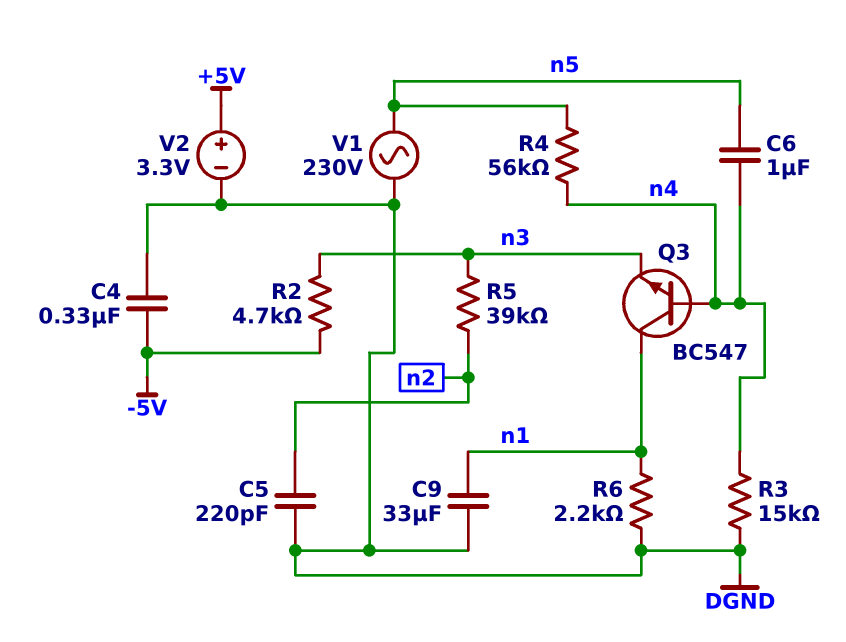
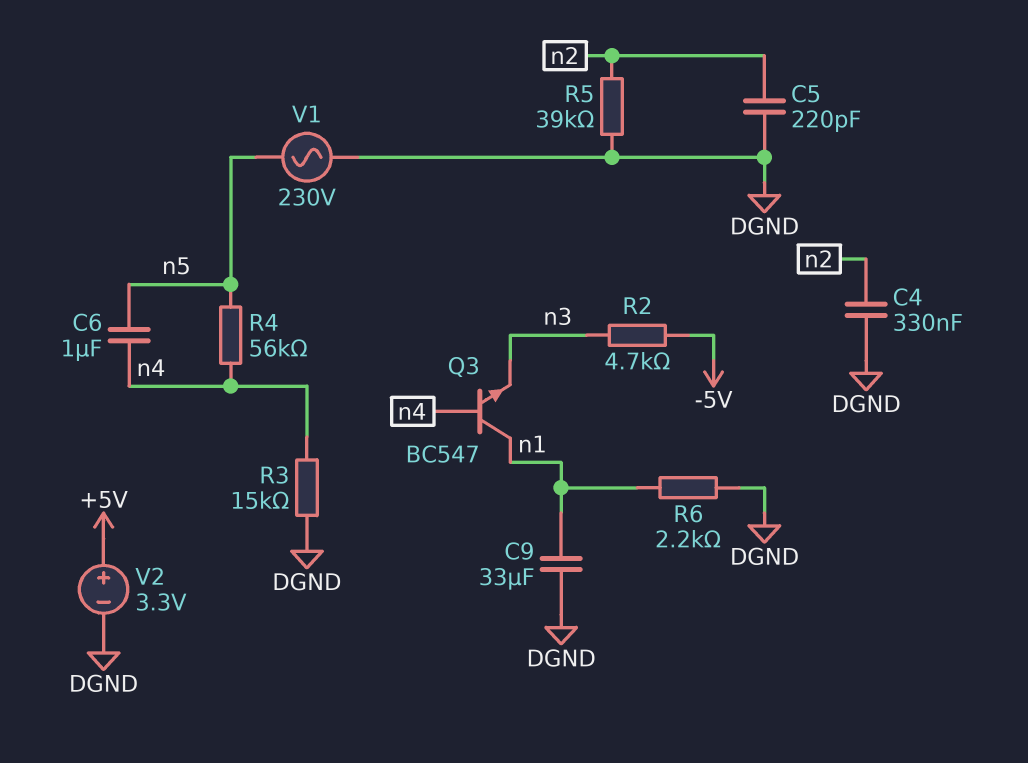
C4: 330nF (-5V, DGND) -> 330nF (DGND, n2)
R5: 39k (n2, n3) -> 39k (DGND, n2)

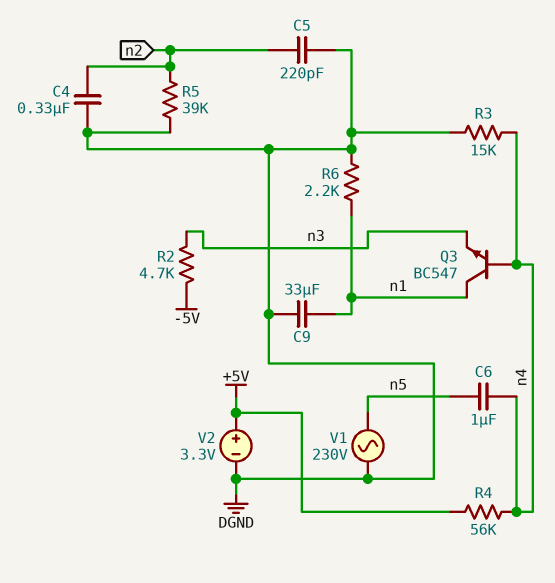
R4: 56k (n4, n5) -> 56k (+5V, n4)

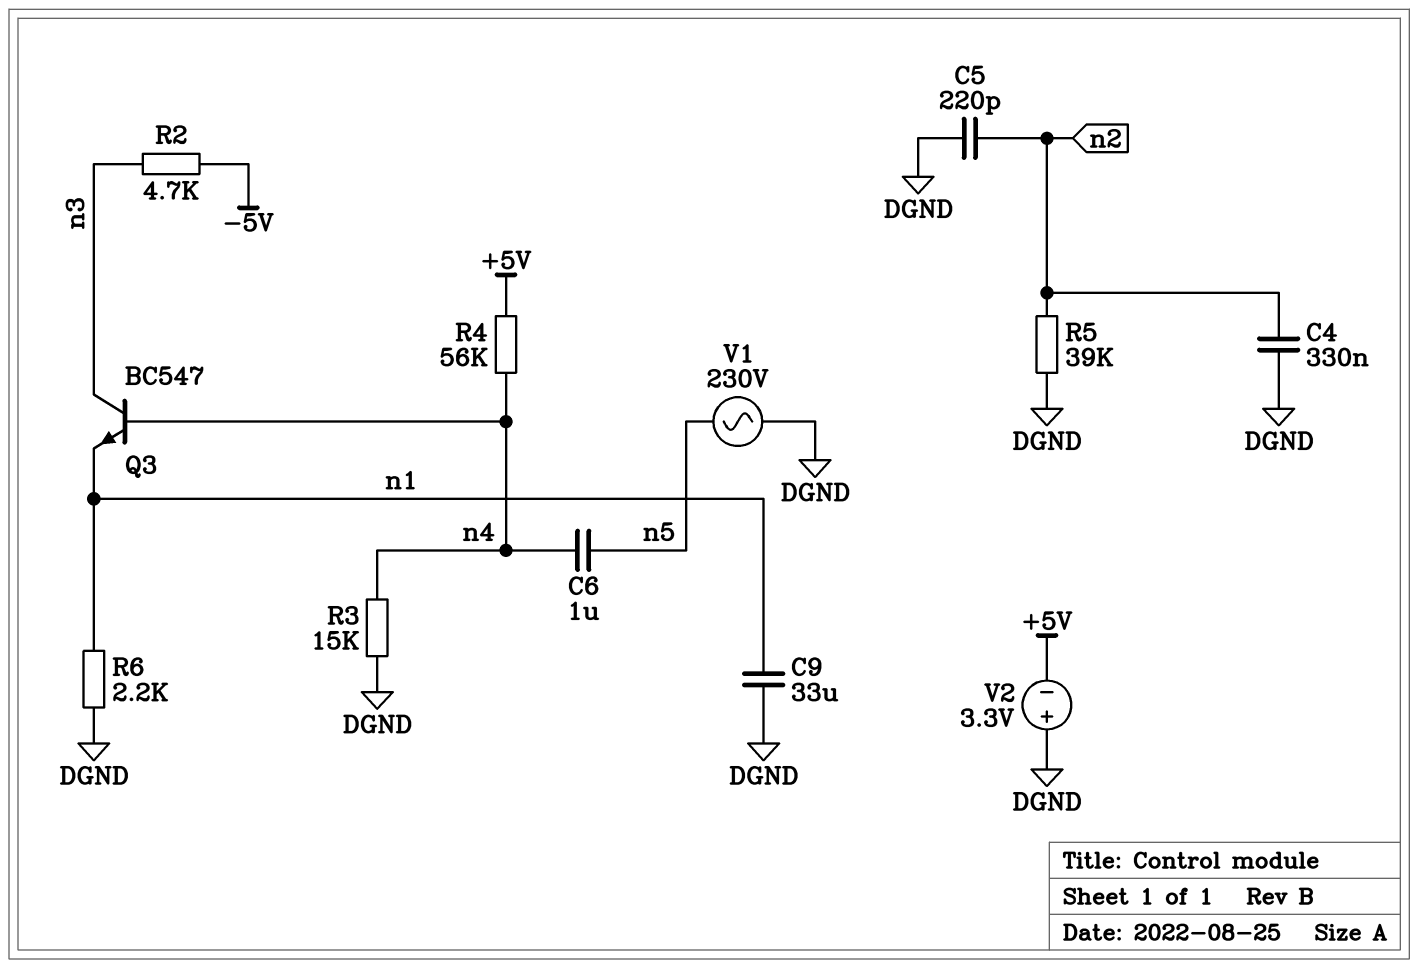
Q3: NPN BC547 (B n4, C n1, E n3) -> NPN BC547 (B n4, C n3, E n1)
V2: 3.3V (plus +5V, minus DGND) -> 3.3V (plus DGND, minus +5V)

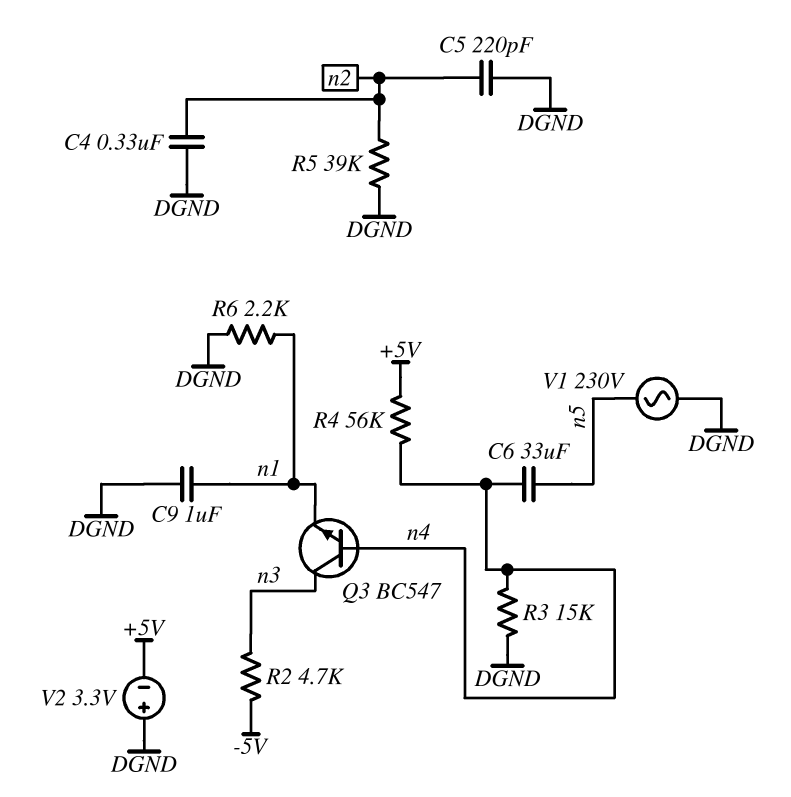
C6: 1uF (n4, n5) -> 33uF (n4, n5)
C9: 33uF (DGND, n1) -> 1uF (DGND, n1)

